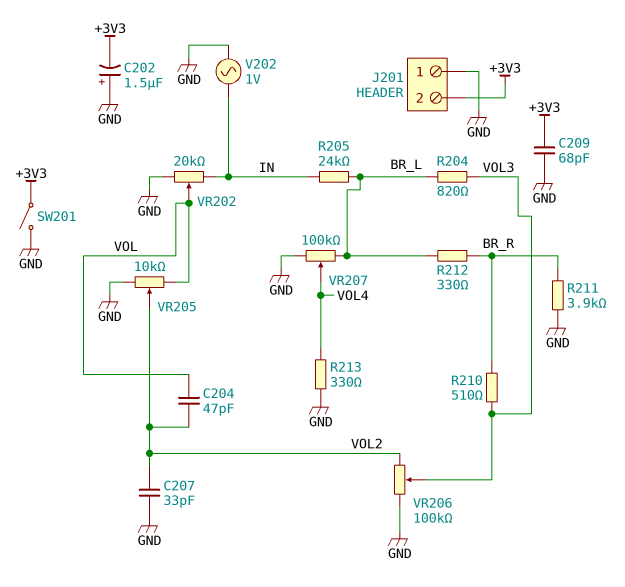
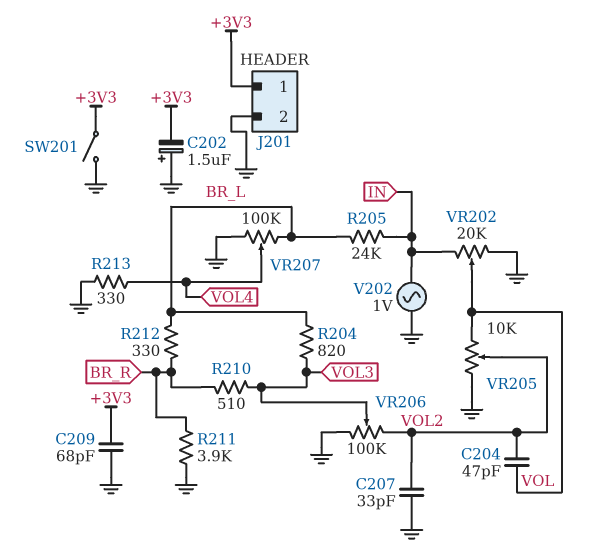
J201 pin 1: GND -> +3V3
J201 pin 2: +3V3 -> GND

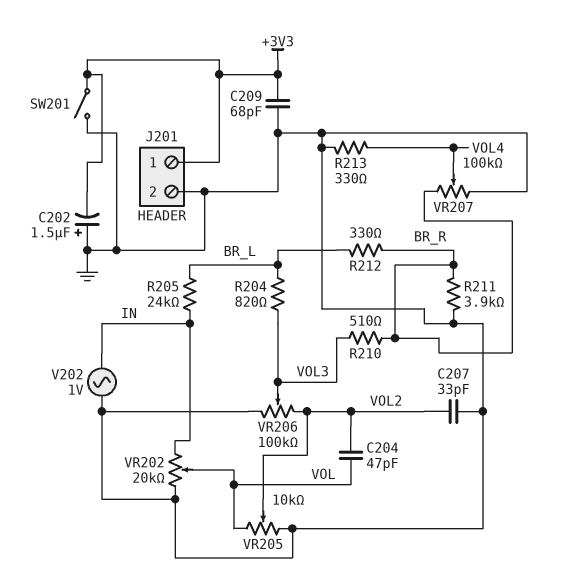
VR207: 100k (BR_L, GND, wiper VOL4) -> 100k (BR_R, GND, wiper VOL4)

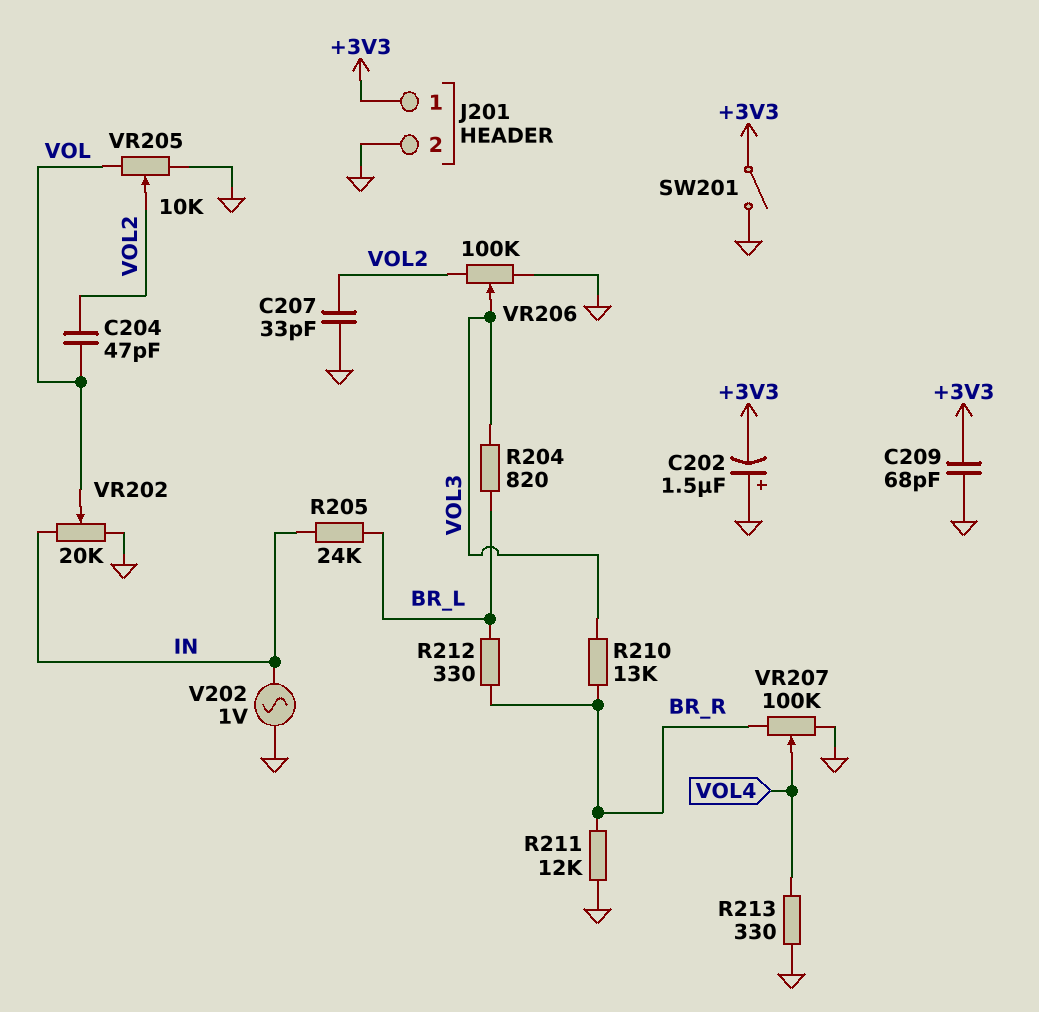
R210: 510 (BR_R, VOL3) -> 13k (BR_R, VOL3)
R211: 3.9k (BR_R, GND) -> 12k (BR_R, GND)

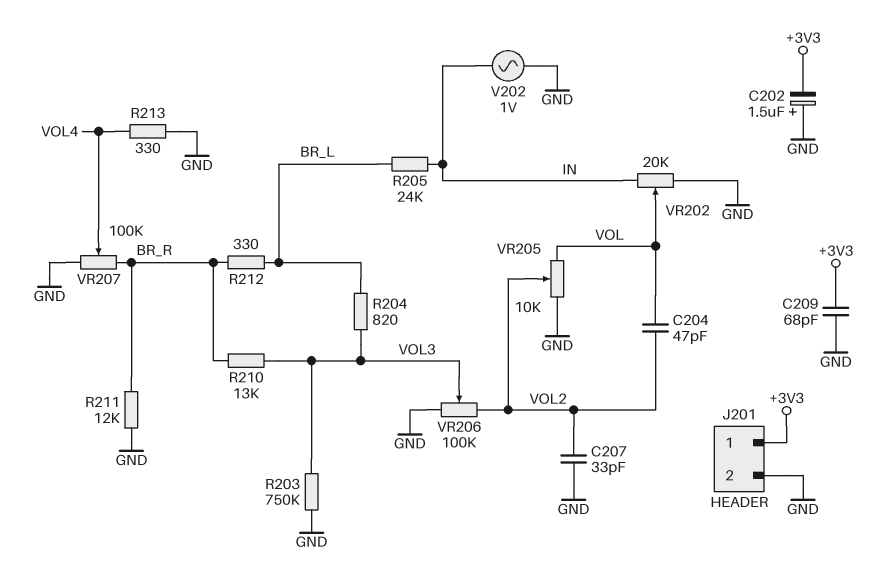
R203: none -> 750k (GND, VOL3)
SW201: switch (+3V3, GND) -> none

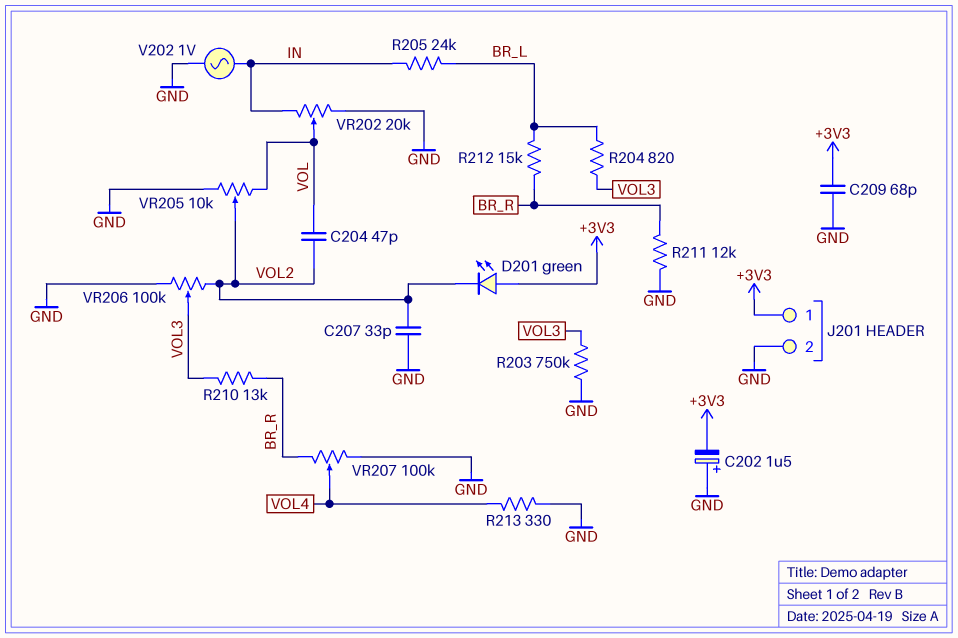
D201: none -> LED green (A +3V3, K VOL2)
R212: 330 (BR_L, BR_R) -> 15k (BR_L, BR_R)

